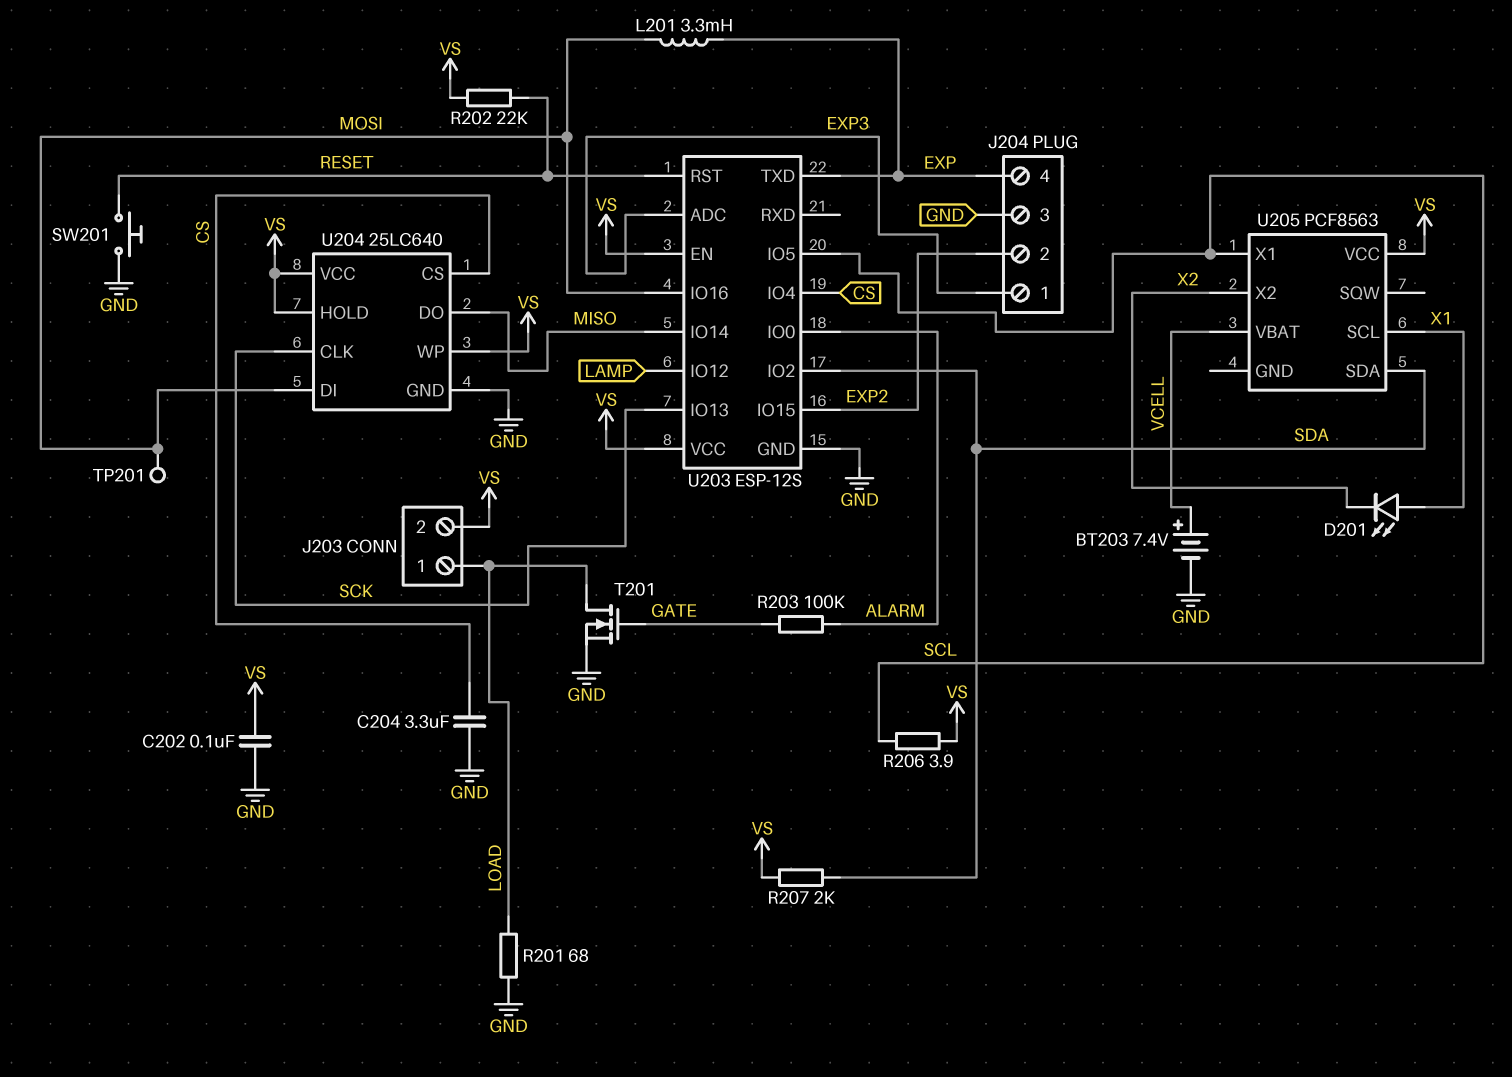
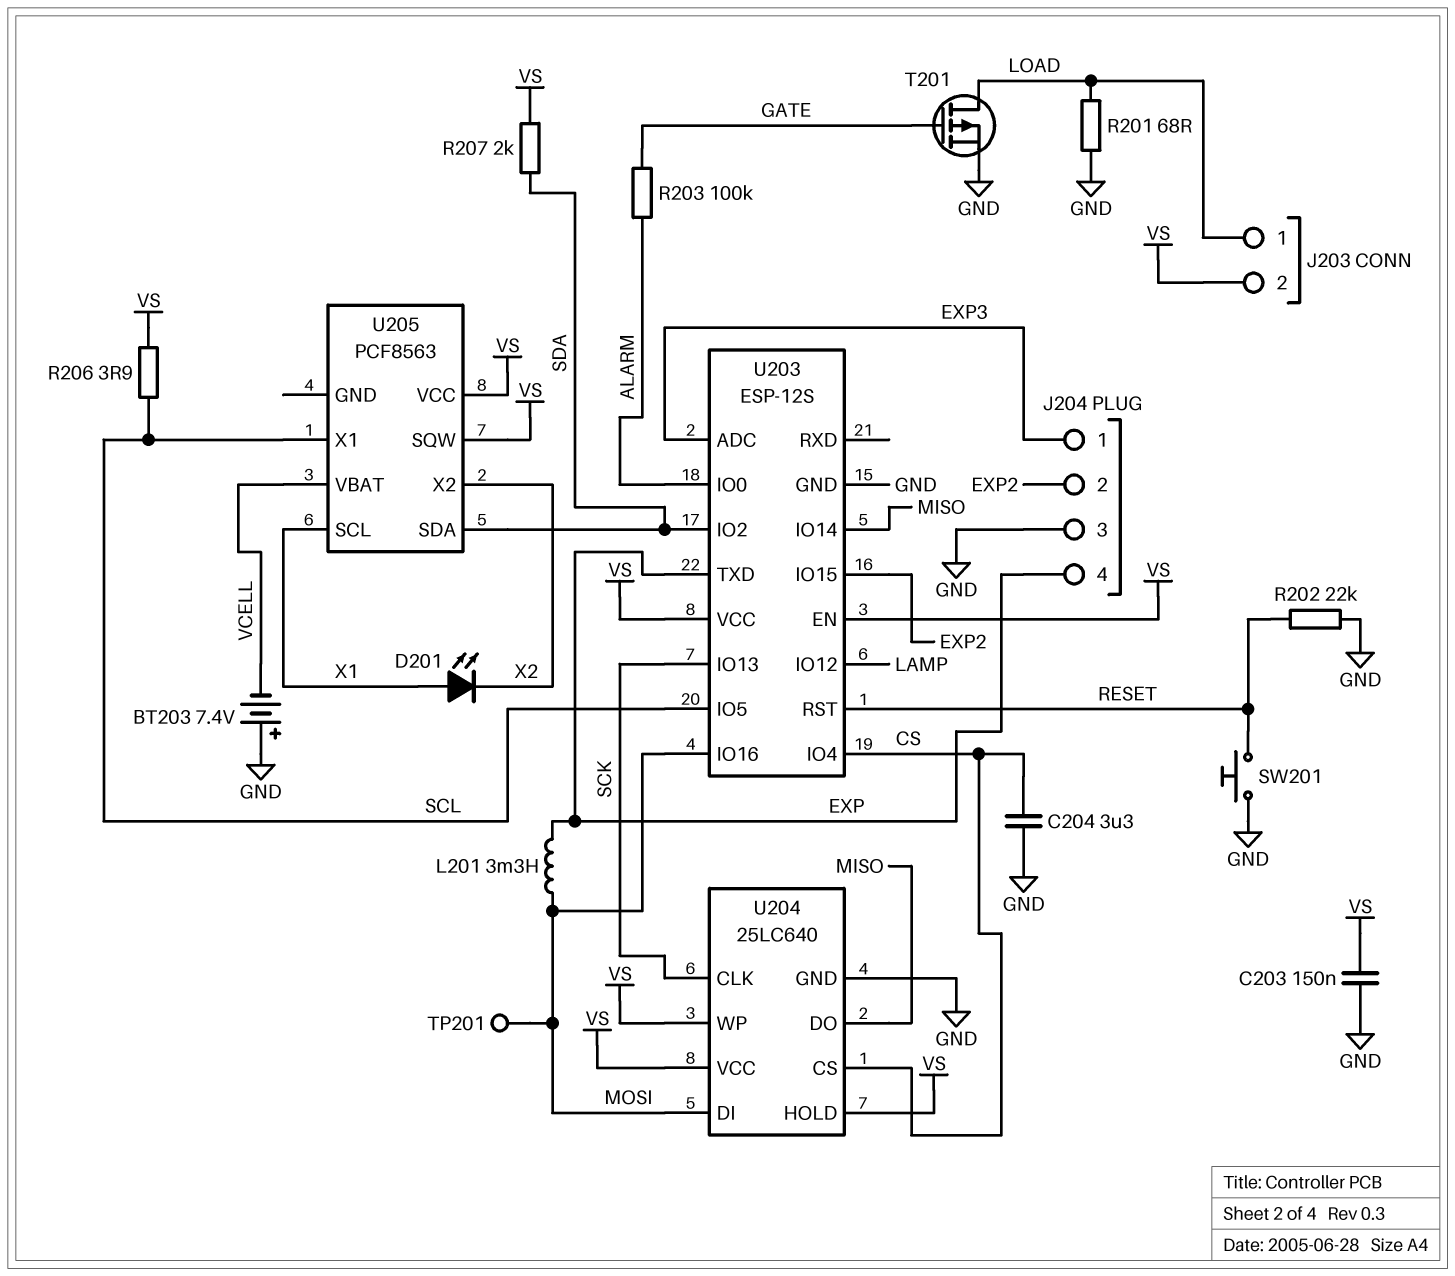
BT203: 7.4V (plus VCELL, minus GND) -> 7.4V (plus GND, minus VCELL)
C202: 100nF (GND, VS) -> none
C203: none -> 150nF (GND, VS)
R202: 22k (RESET, VS) -> 22k (GND, RESET)
T201: NMOS (G GATE, D LOAD, S GND) -> PMOS (G GATE, D LOAD, S GND)
U205 pin SQW: none -> VS

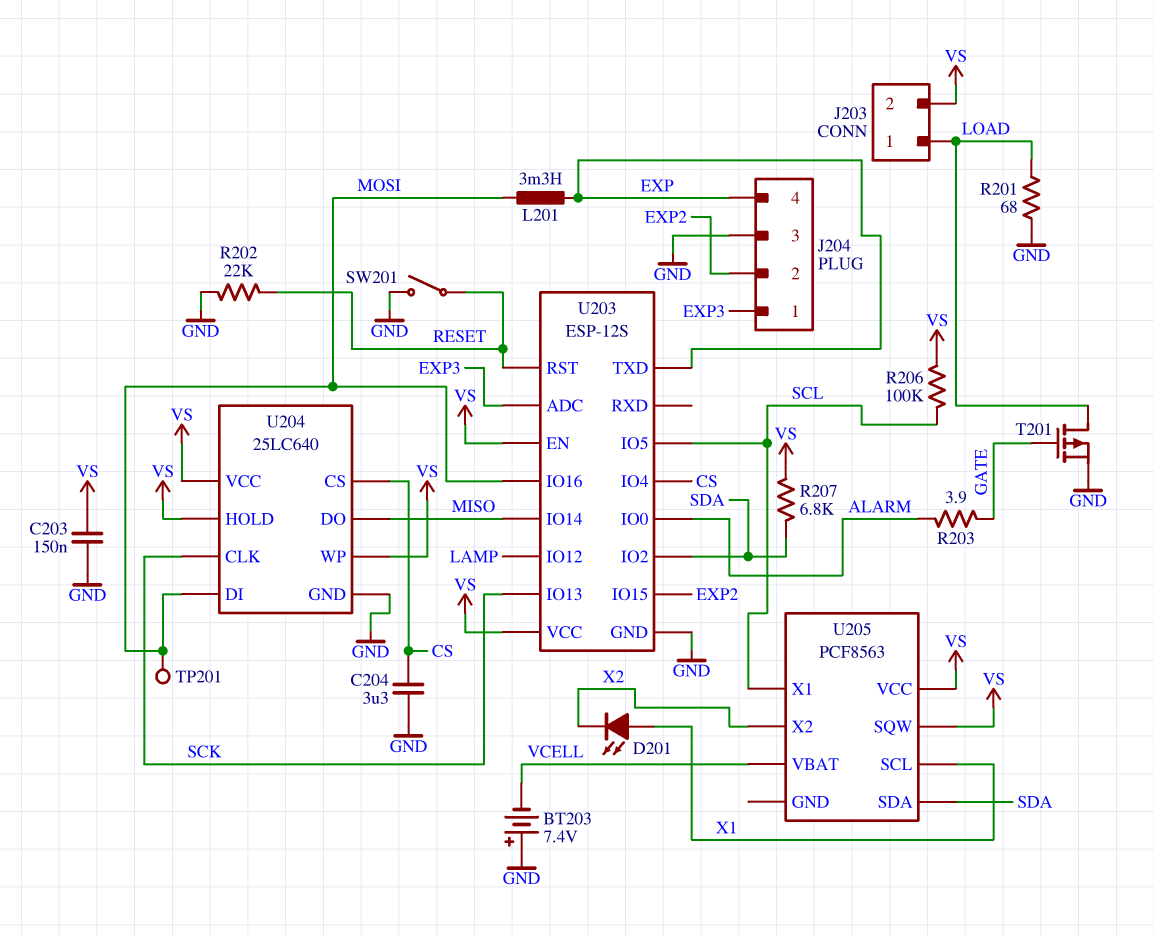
R203: 100k (ALARM, GATE) -> 3.9 (ALARM, GATE)
R206: 3.9 (SCL, VS) -> 100k (SCL, VS)
R207: 2k (SDA, VS) -> 6.8k (SDA, VS)
SW201: button (GND, RESET) -> switch (GND, RESET)

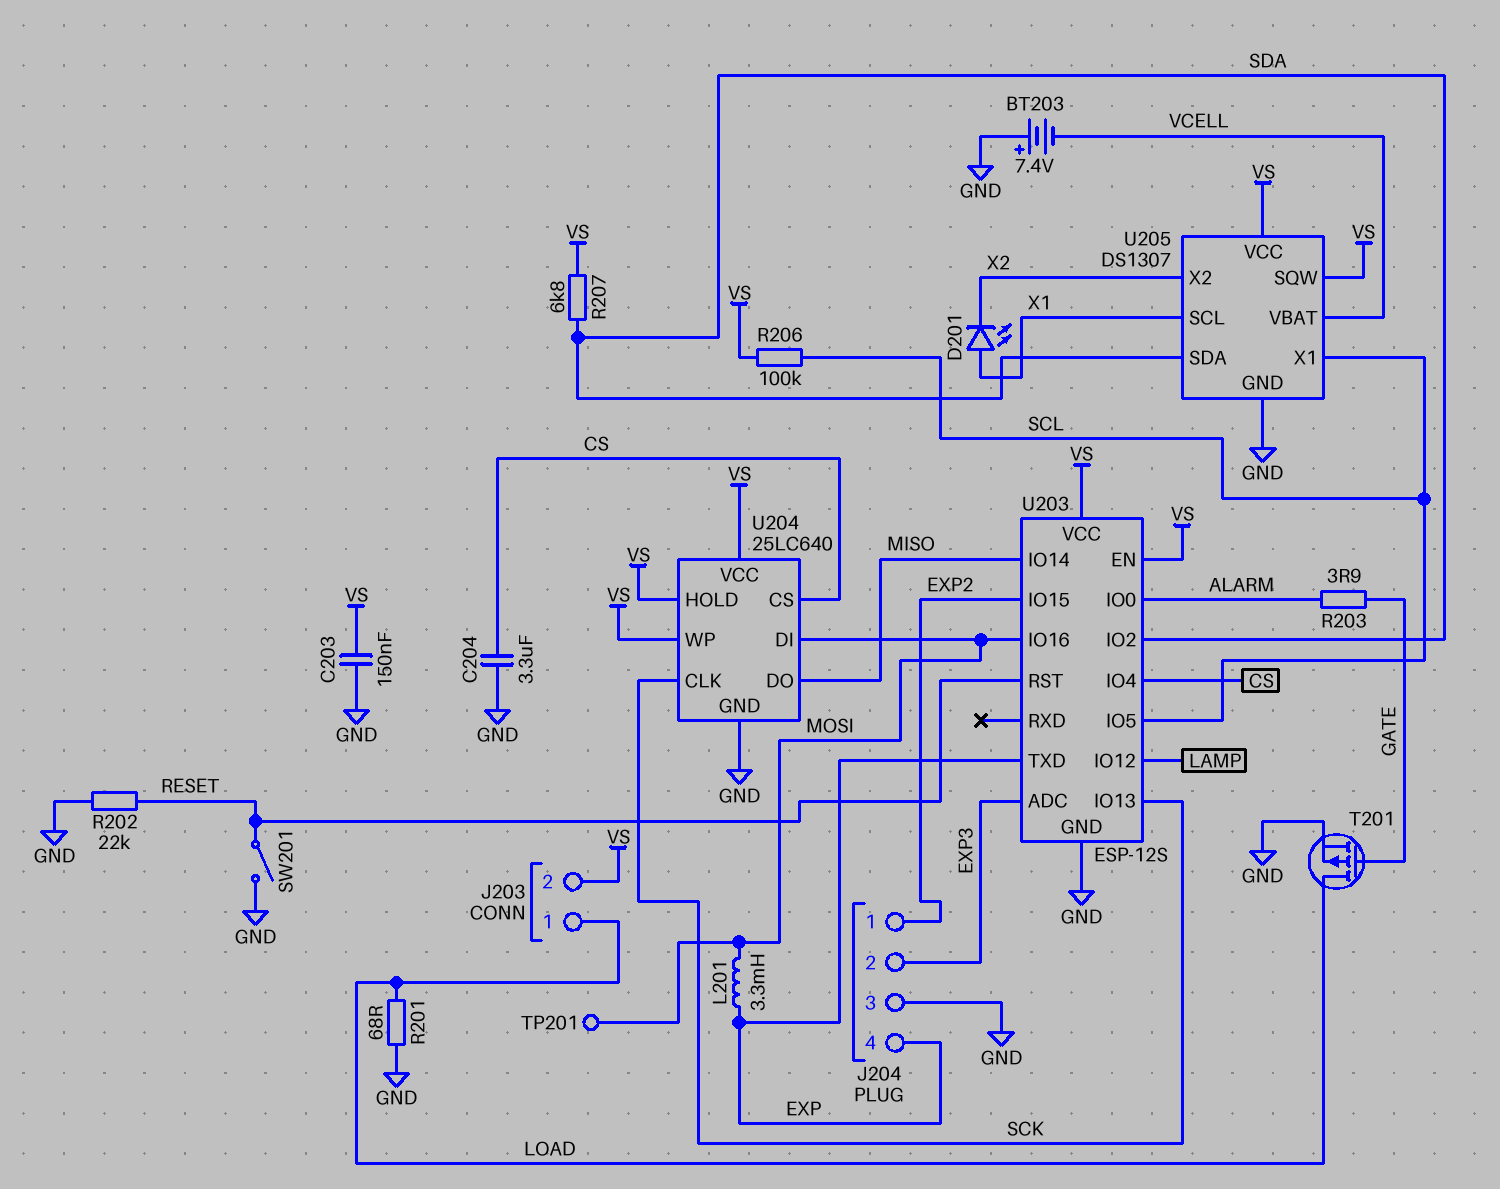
J204 pin 1: EXP3 -> EXP2
J204 pin 2: EXP2 -> EXP3
U205: PCF8563 -> DS1307
U205 pin GND: none -> GND

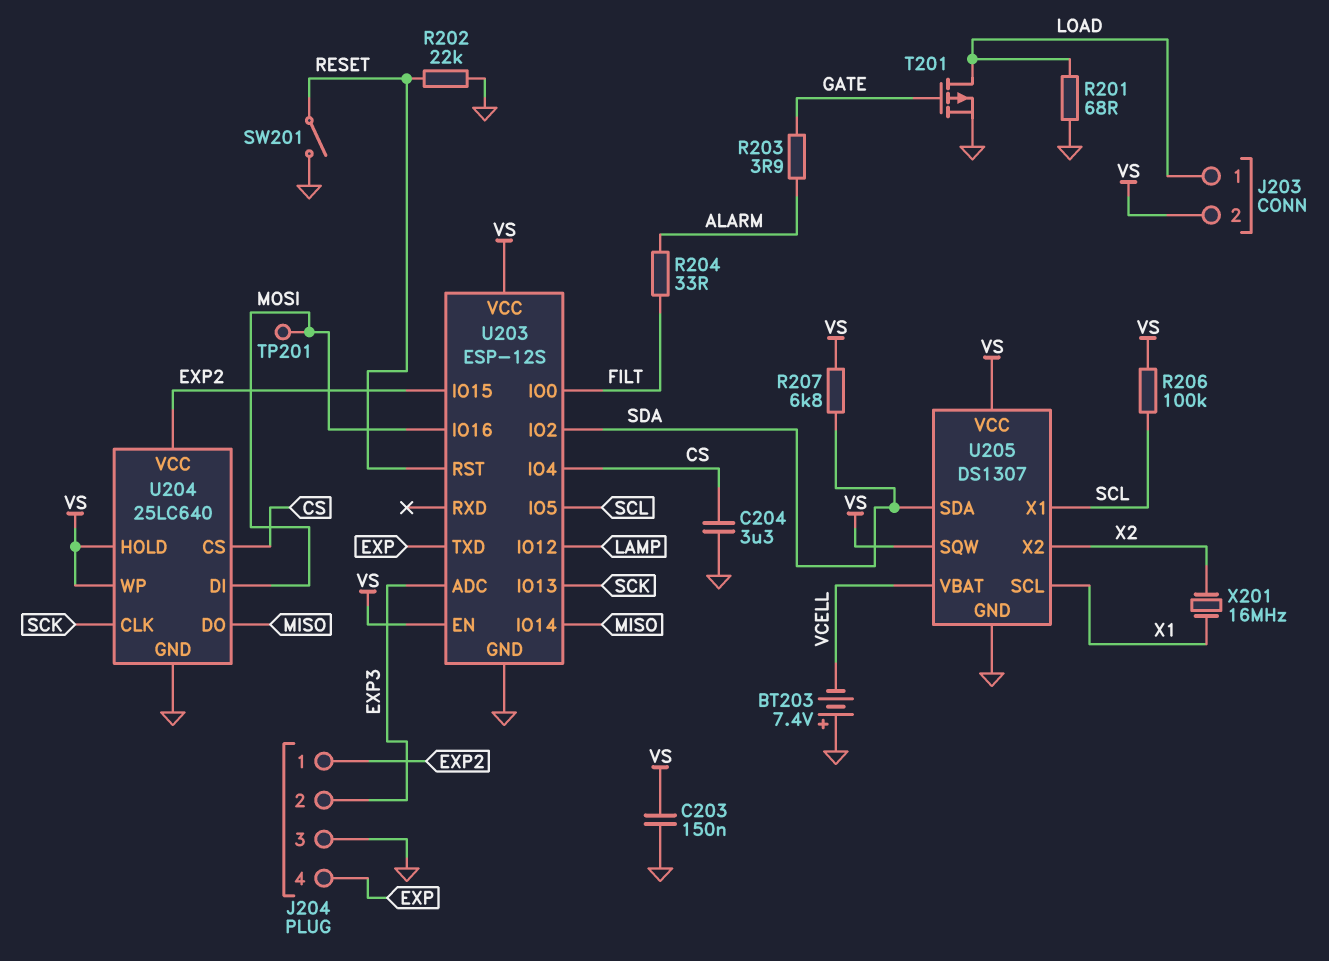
D201: LED (A X1, K X2) -> none
L201: 3.3mH (EXP, MOSI) -> none
R204: none -> 33 (ALARM, FILT)
U203 pin IO0: ALARM -> FILT
U204 pin VCC: VS -> EXP2
X201: none -> 16MHz (X1, X2)

